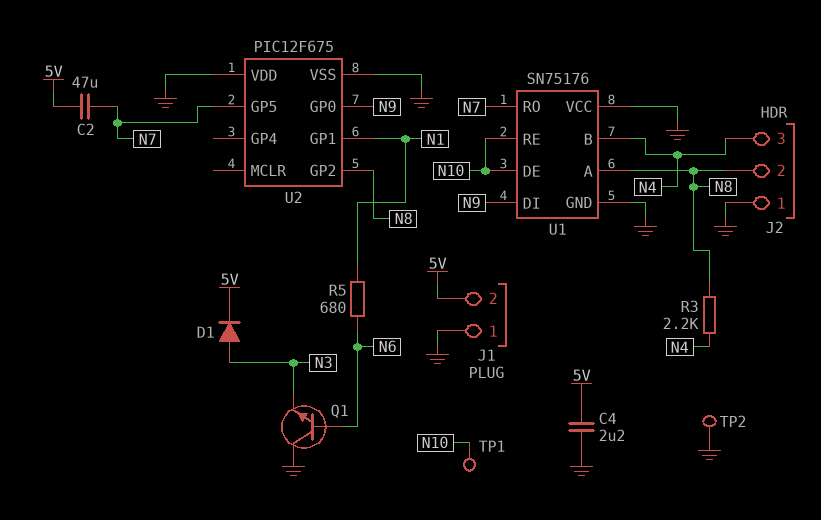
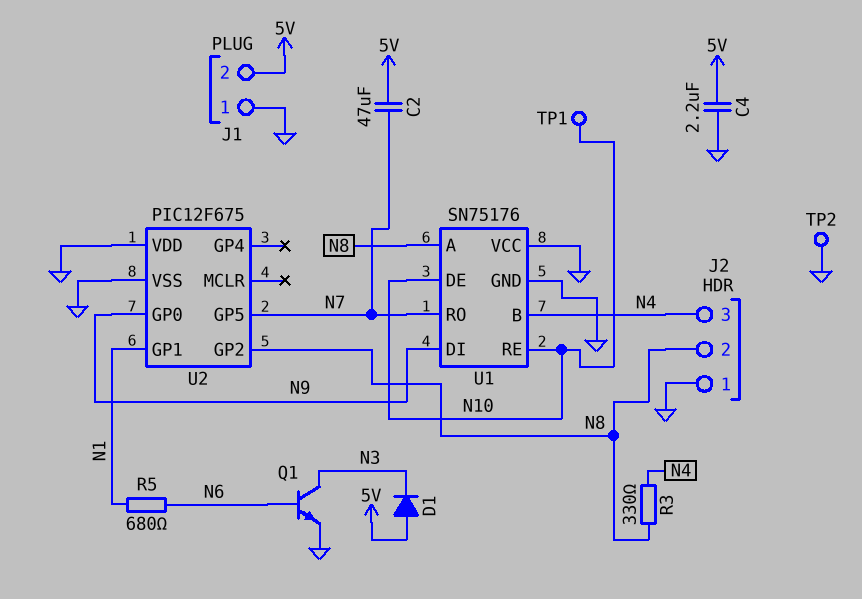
D1: diode (A N3, K 5V) -> diode (A 5V, K N3)
Q1: NPN (B N6, C GND, E N3) -> NPN (B N6, C N3, E GND)
R3: 2.2k (N4, N8) -> 330 (N4, N8)

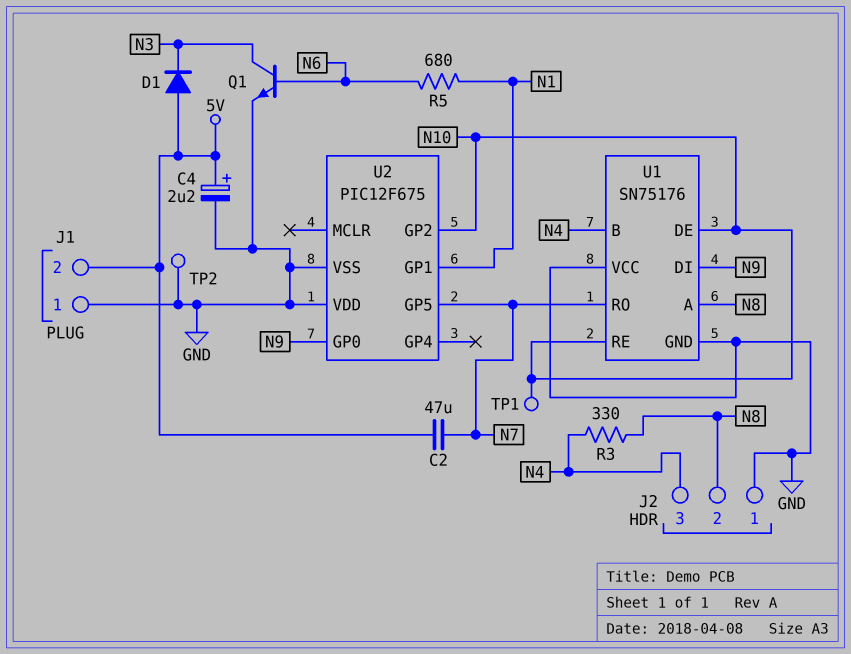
C4: 2.2uF (5V, GND) -> 2.2uF (plus 5V, minus GND)
U2 pin GP2: N8 -> N10

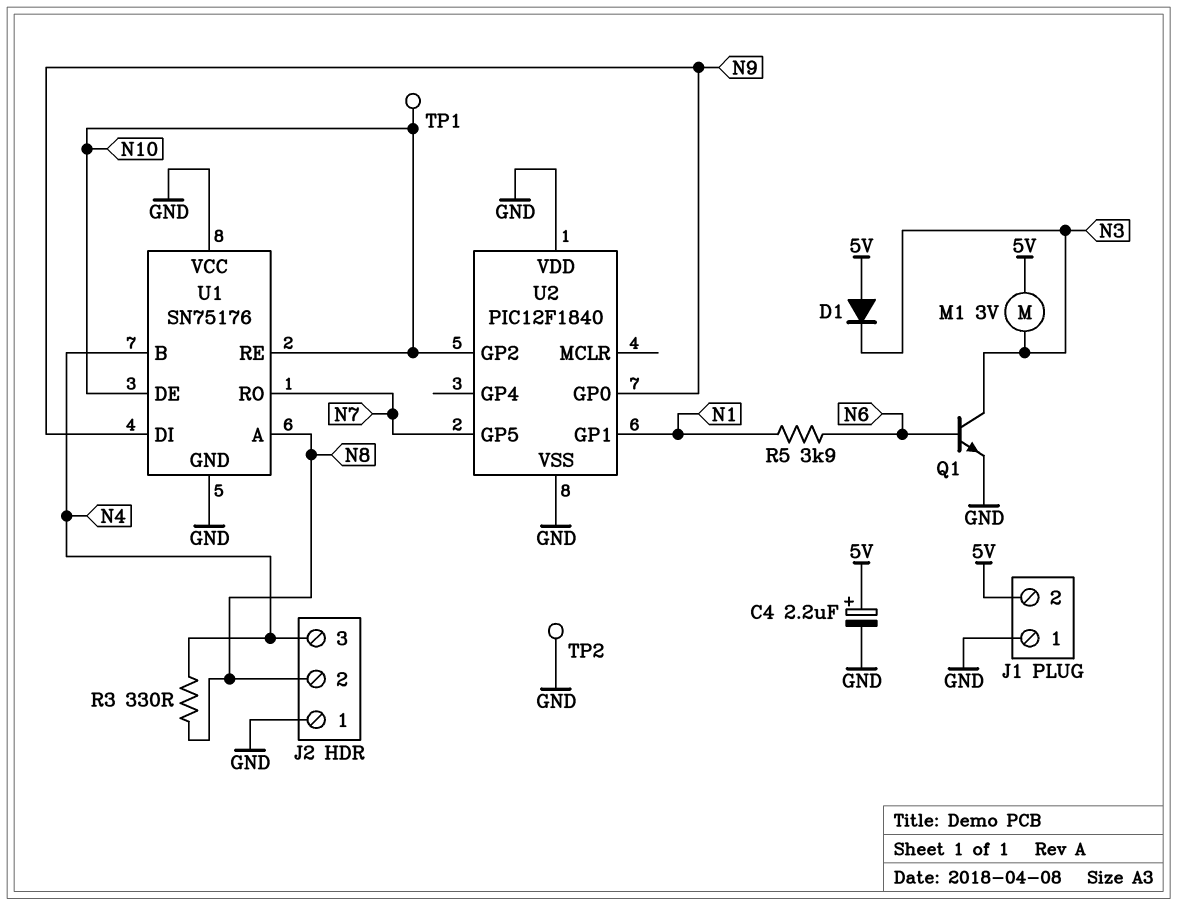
C2: 47uF (5V, N7) -> none
M1: none -> motor 3V (5V, N3)
R5: 680 (N1, N6) -> 3.9k (N1, N6)
U2: PIC12F675 -> PIC12F1840

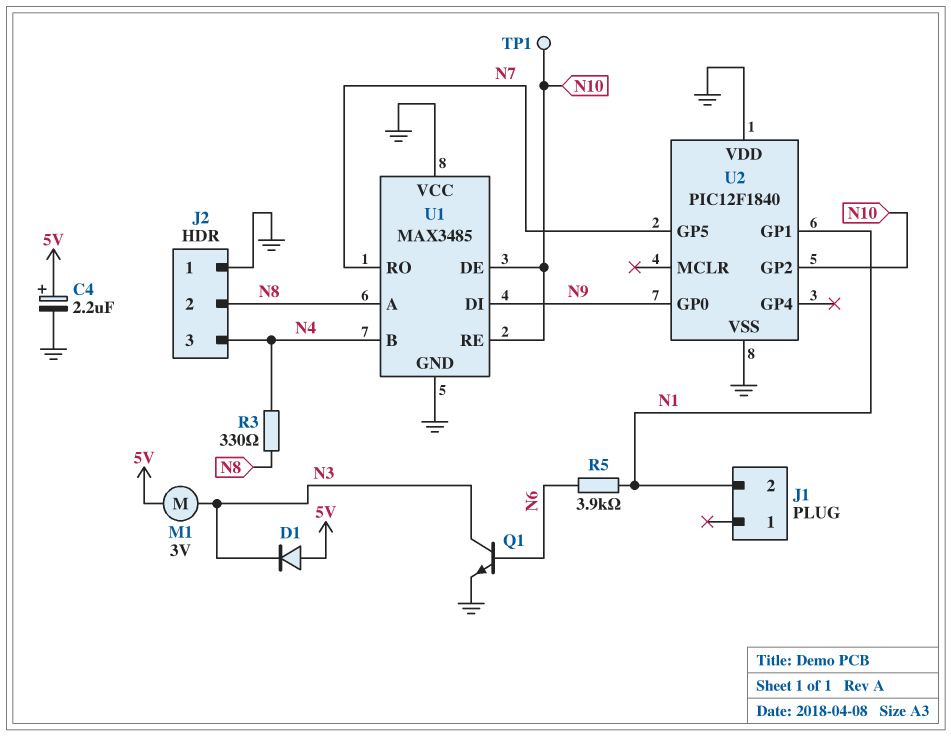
J1 pin 1: GND -> none
J1 pin 2: 5V -> N1
TP2: test point (GND) -> none
U1: SN75176 -> MAX3485

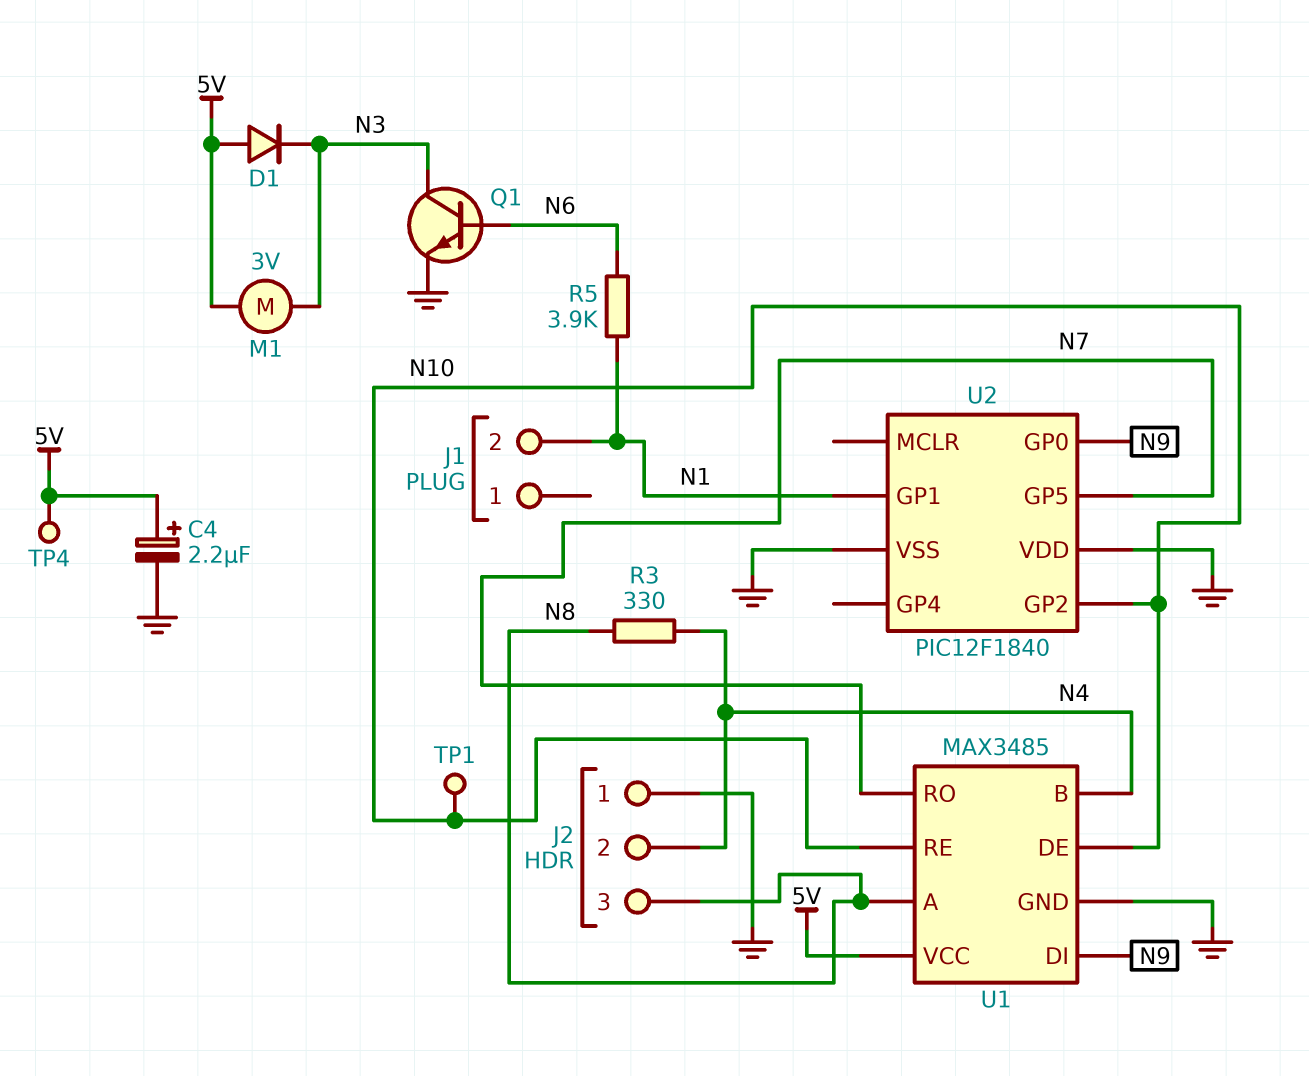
J2 pin 2: N8 -> N4
J2 pin 3: N4 -> N8
TP4: none -> test point (5V)
U1 pin VCC: GND -> 5V

